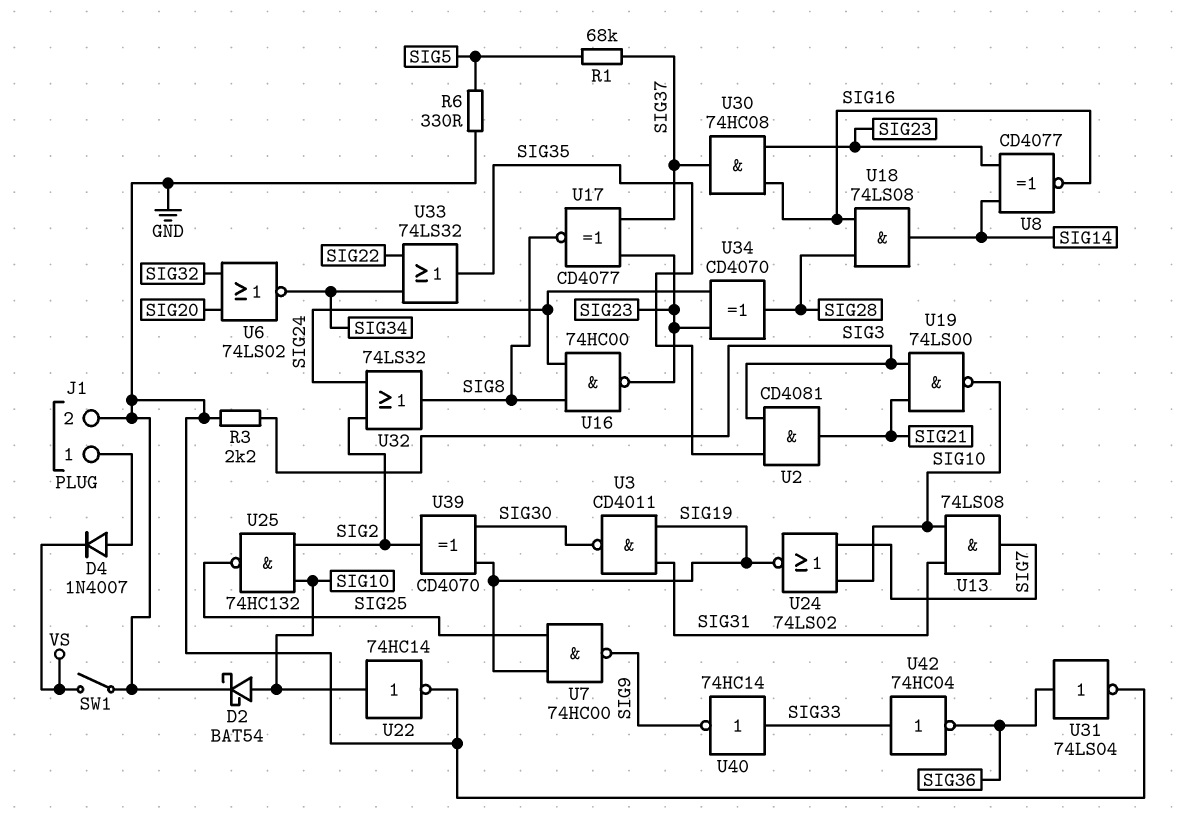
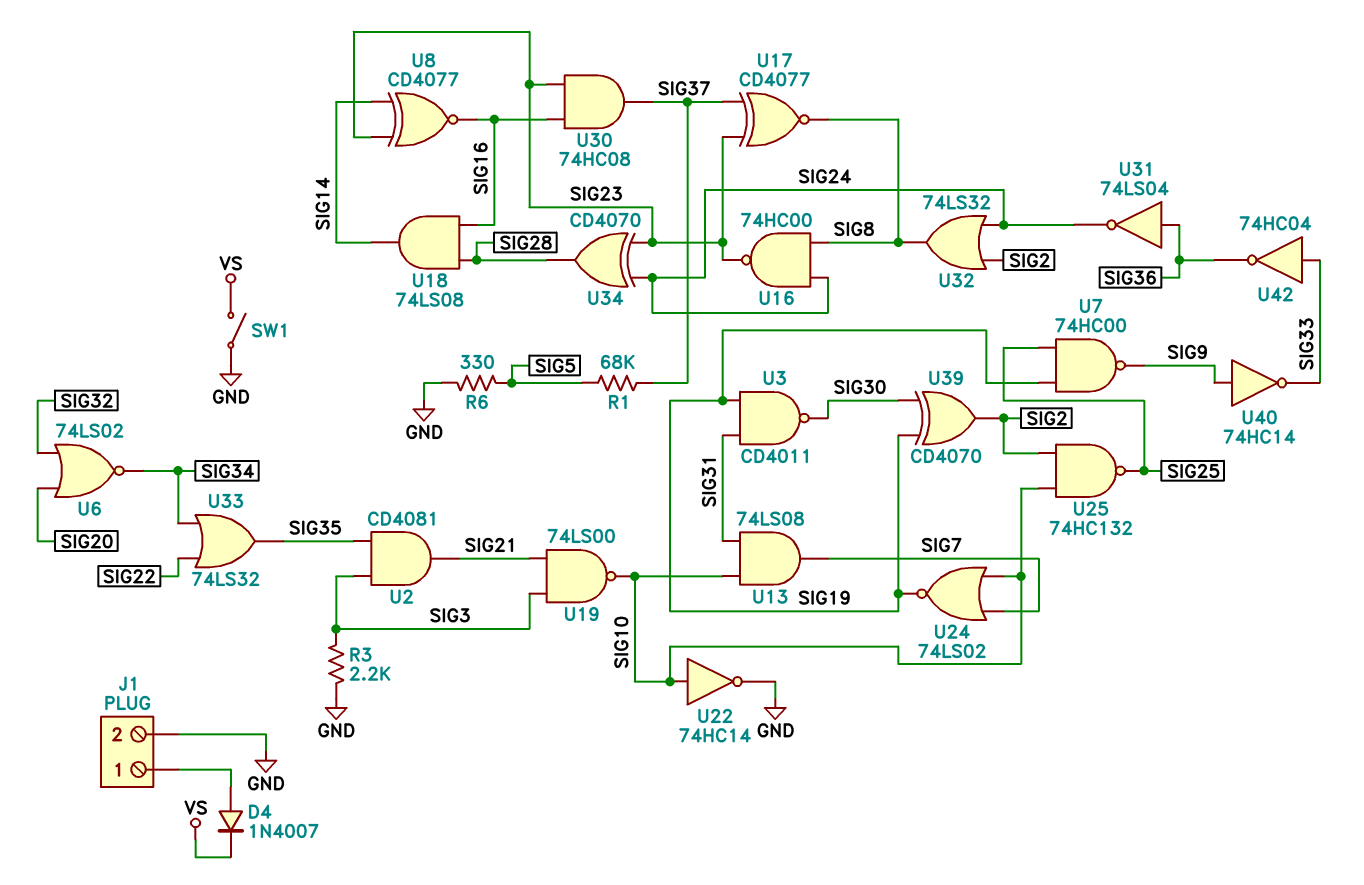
D2: schottky BAT54 (A SIG10, K GND) -> none
U31: NOT 74LS04 (in SIG36, out GND) -> NOT 74LS04 (in SIG36, out SIG24)
U40: NOT 74HC14 (in SIG33, out SIG9) -> NOT 74HC14 (in SIG9, out SIG33)

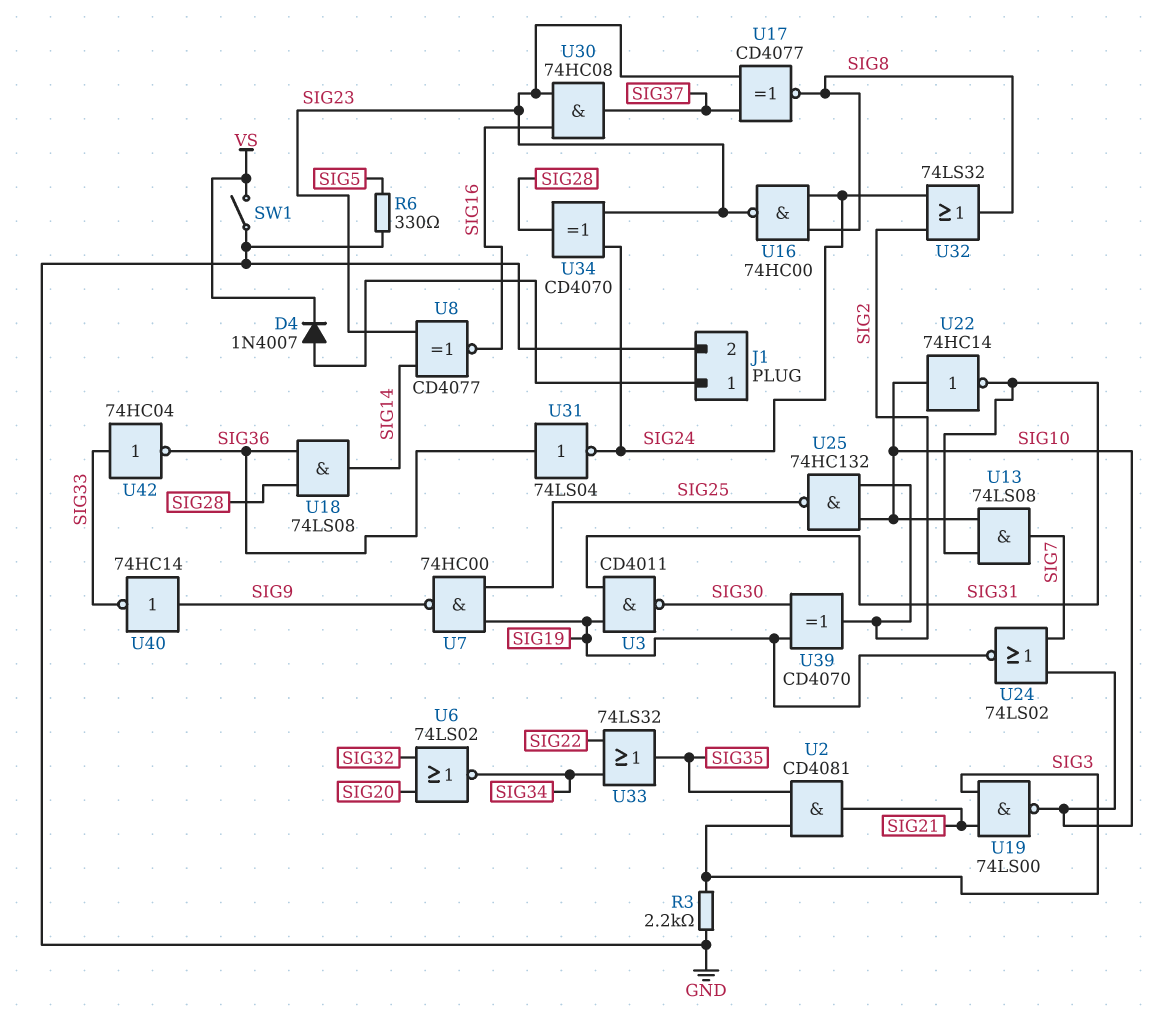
R1: 68k (SIG5, SIG37) -> none
U18: AND 74LS08 (in SIG16, in SIG28, out SIG14) -> AND 74LS08 (in SIG28, in SIG36, out SIG14)
U22: NOT 74HC14 (in SIG10, out GND) -> NOT 74HC14 (in SIG10, out SIG31)

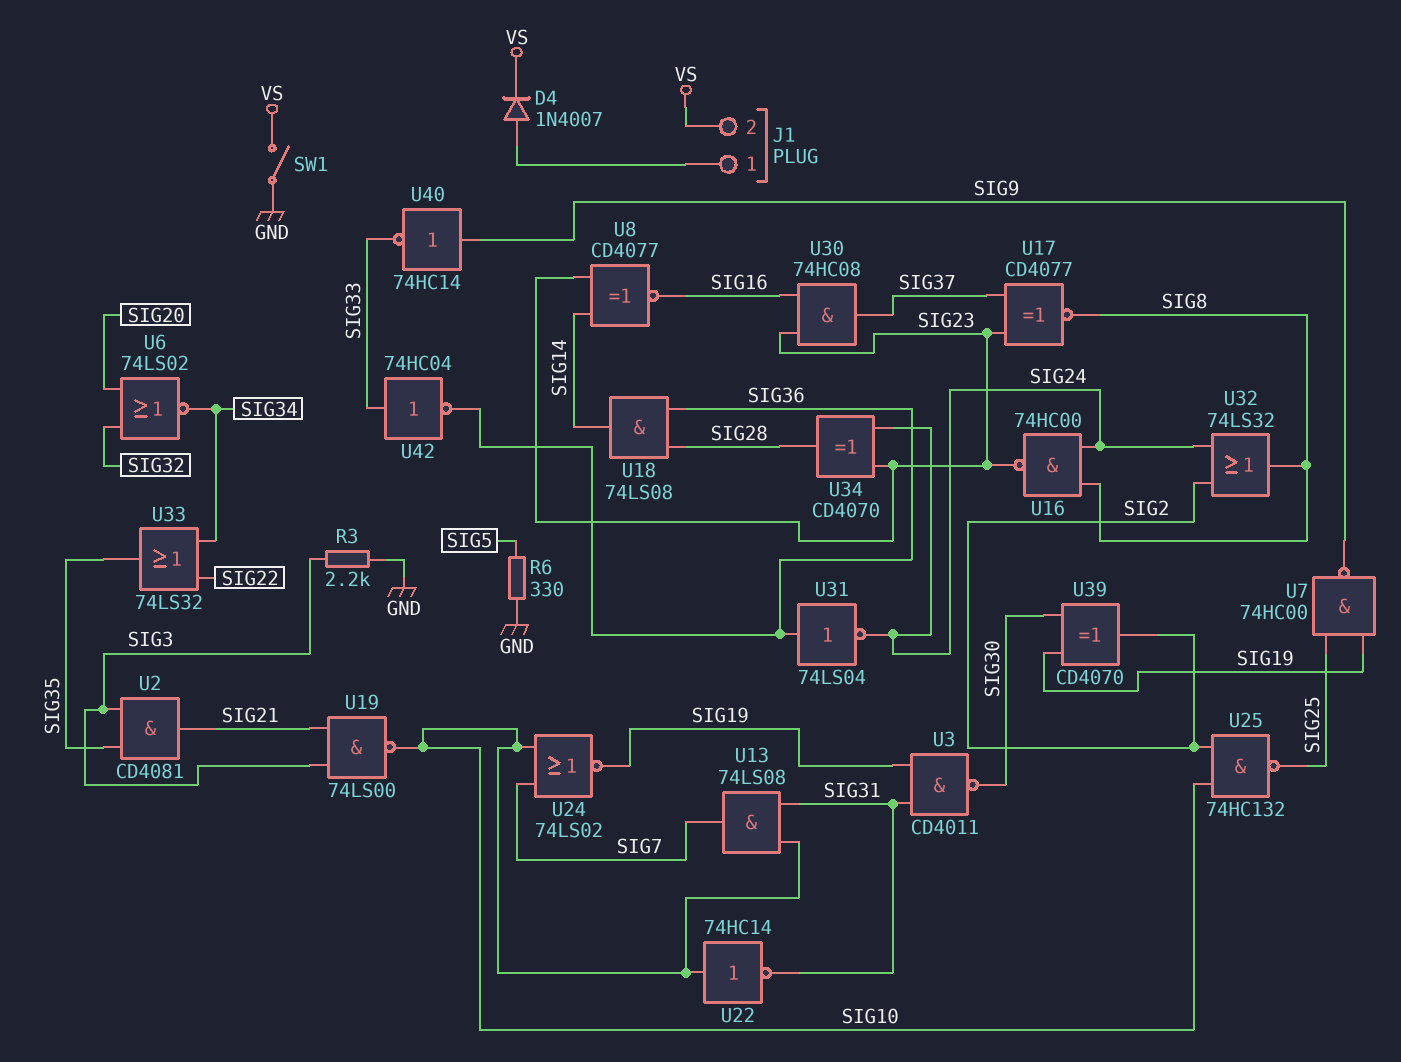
J1 pin 2: GND -> VS

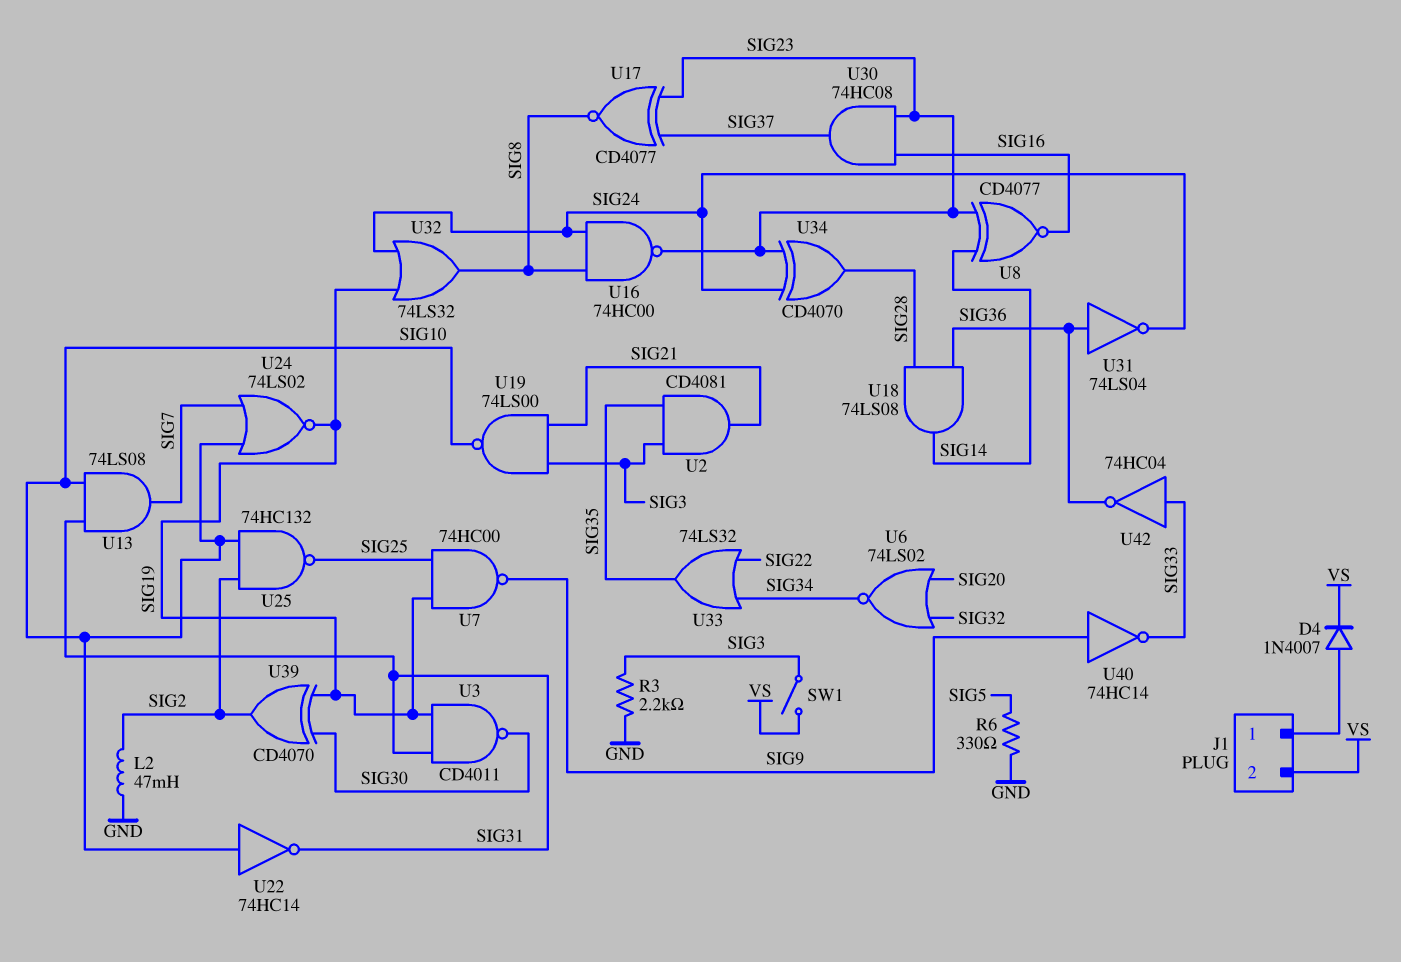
L2: none -> 47mH (GND, SIG2)
SW1: switch (GND, VS) -> switch (SIG3, VS)
U32: OR 74LS32 (in SIG2, in SIG24, out SIG8) -> OR 74LS32 (in SIG19, in SIG24, out SIG8)

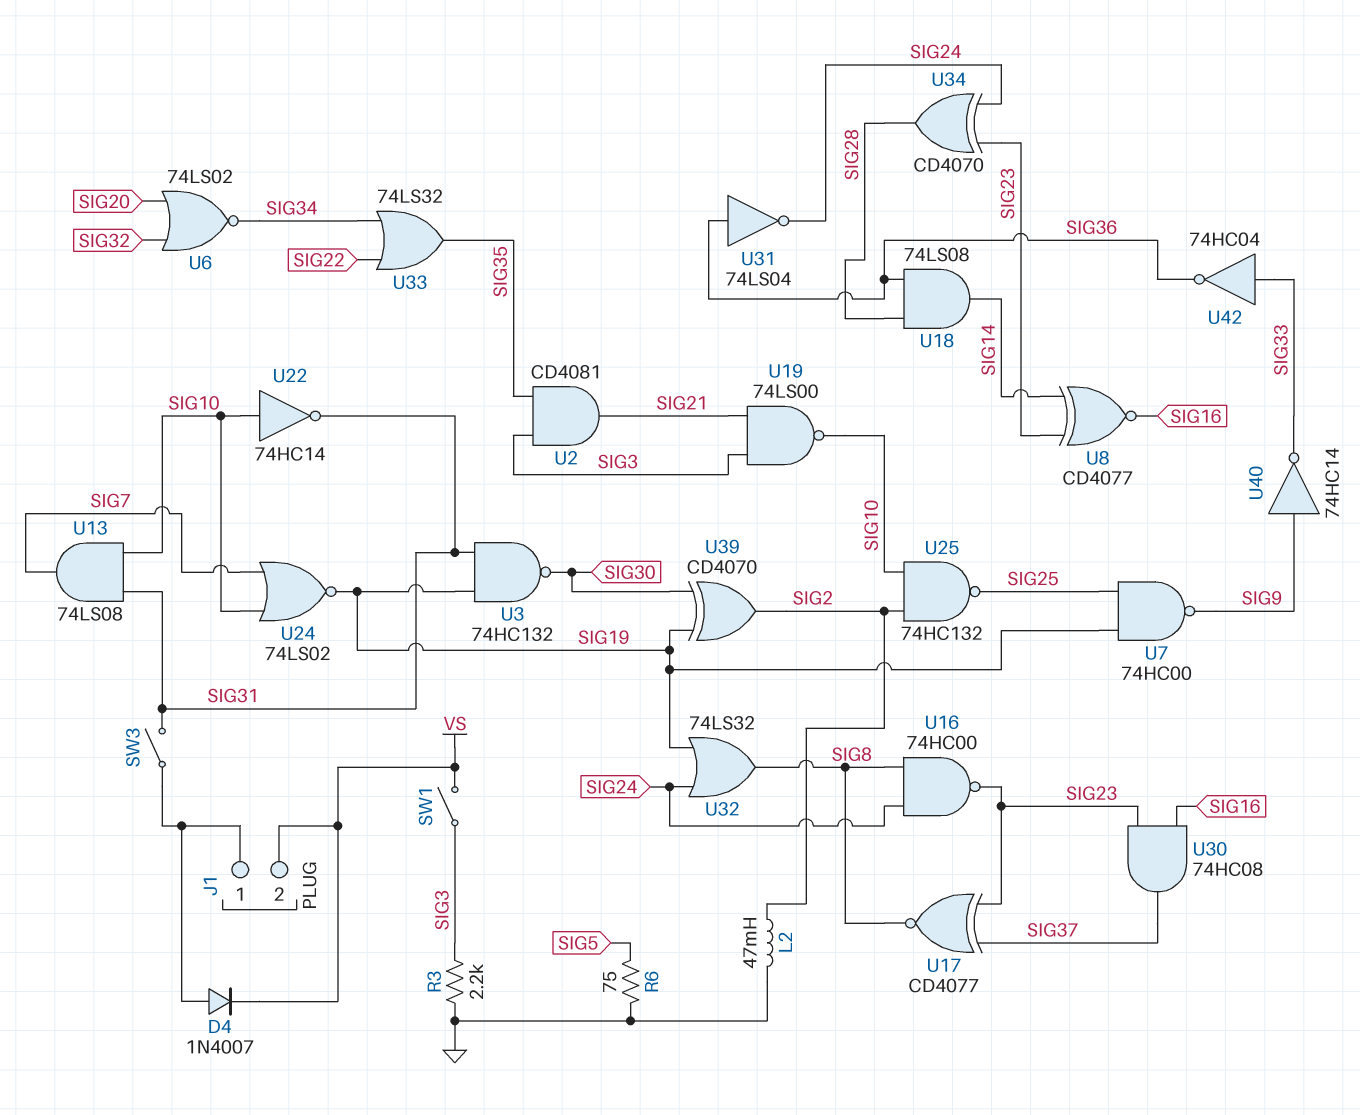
R6: 330 (GND, SIG5) -> 75 (GND, SIG5)
SW3: none -> switch (J1/1, SIG31)
U3: NAND CD4011 (in SIG19, in SIG31, out SIG30) -> NAND 74HC132 (in SIG19, in SIG31, out SIG30)

